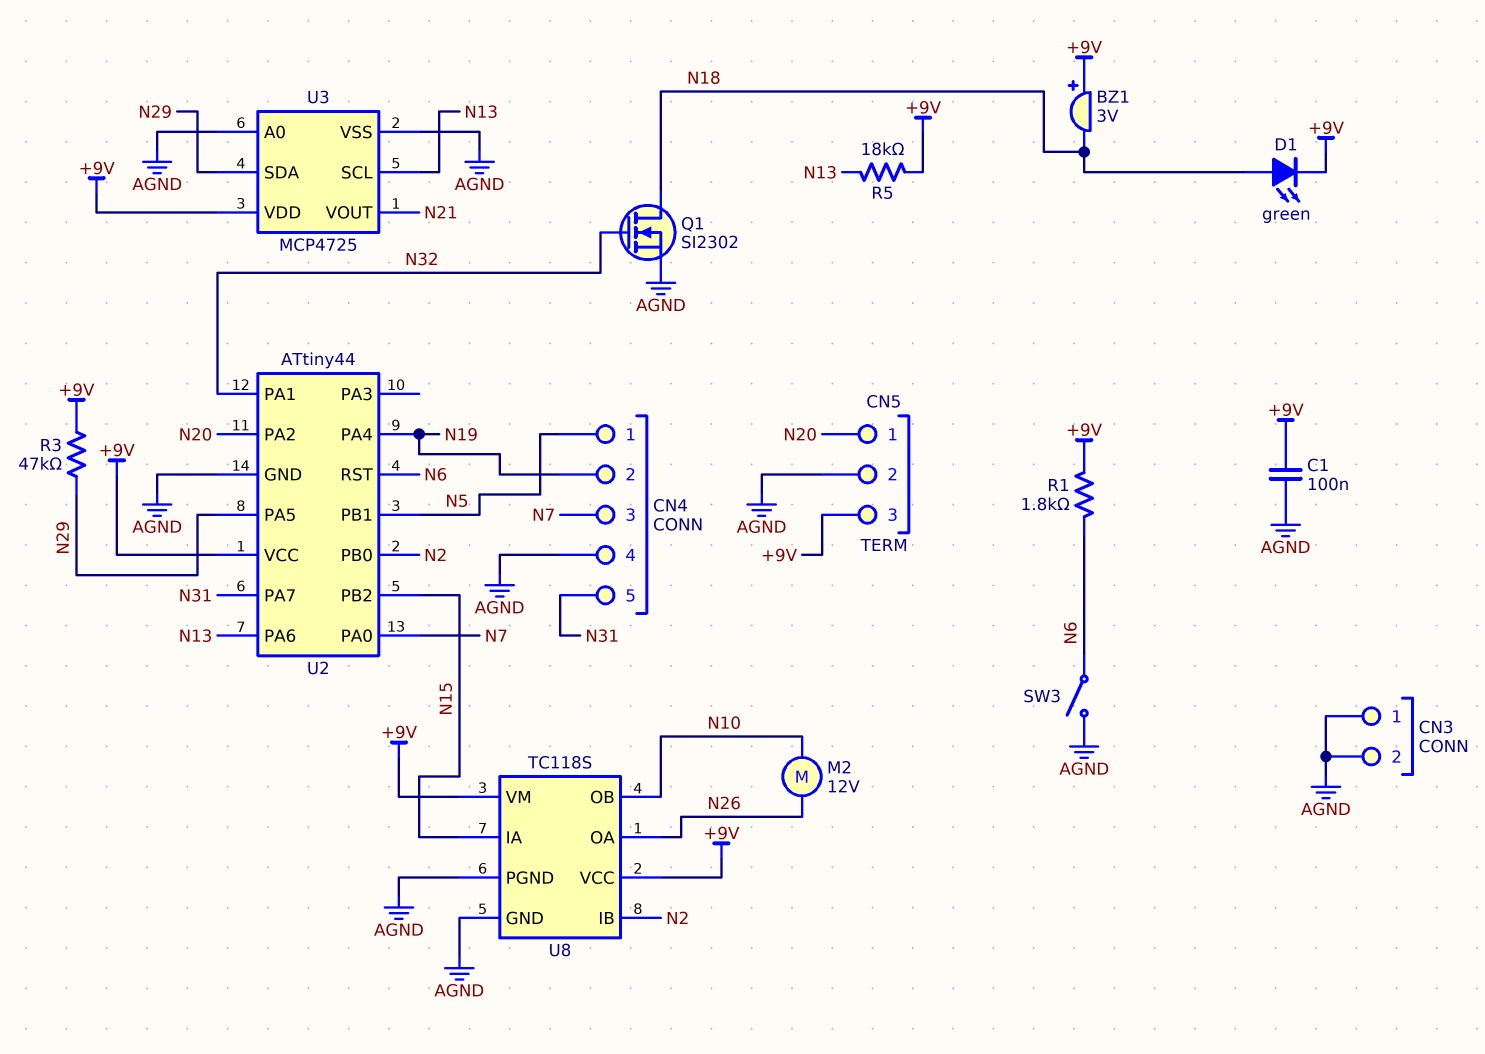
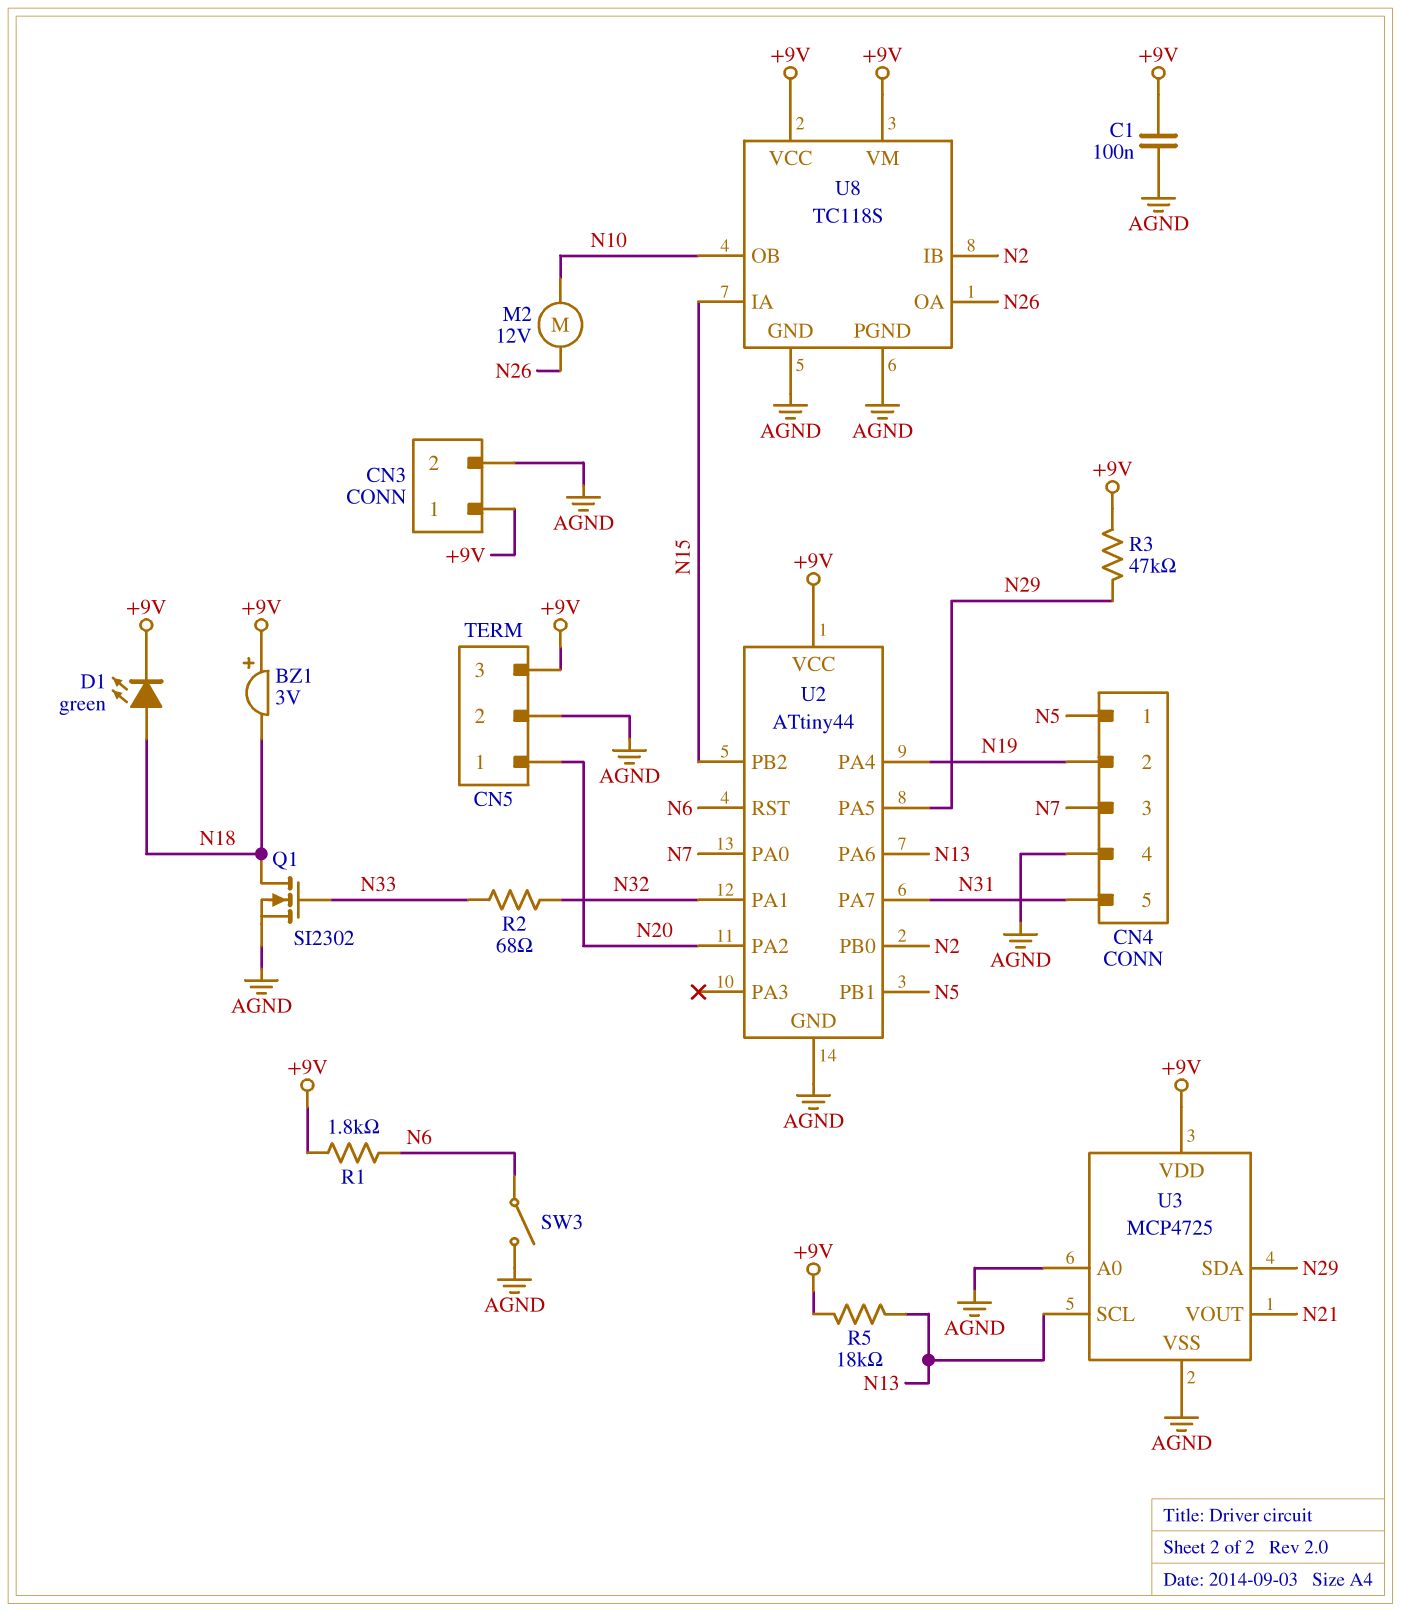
CN3 pin 1: AGND -> +9V
Q1: NMOS SI2302 (G N32, D N18, S AGND) -> NMOS SI2302 (G N33, D N18, S AGND)
R2: none -> 68 (N32, N33)

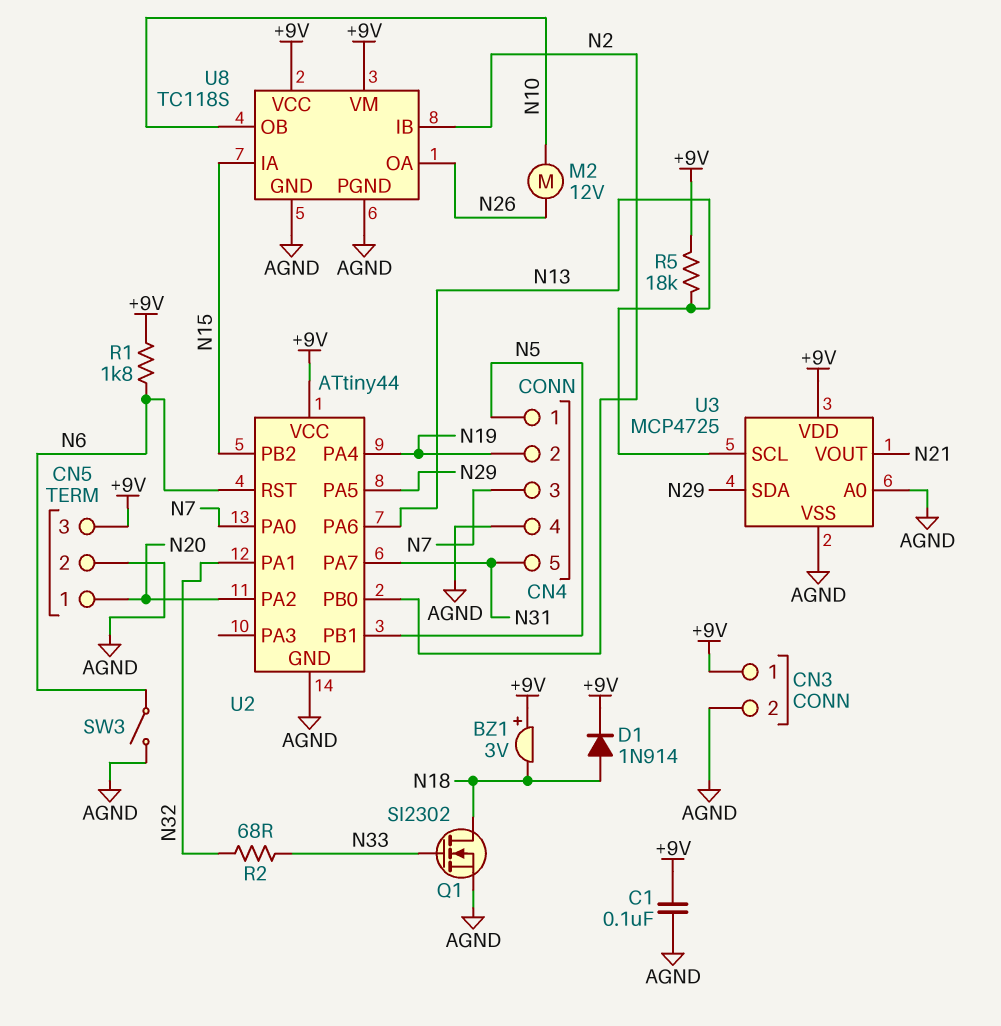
D1: LED green (A N18, K +9V) -> diode 1N914 (A N18, K +9V)
R3: 47k (+9V, N29) -> none

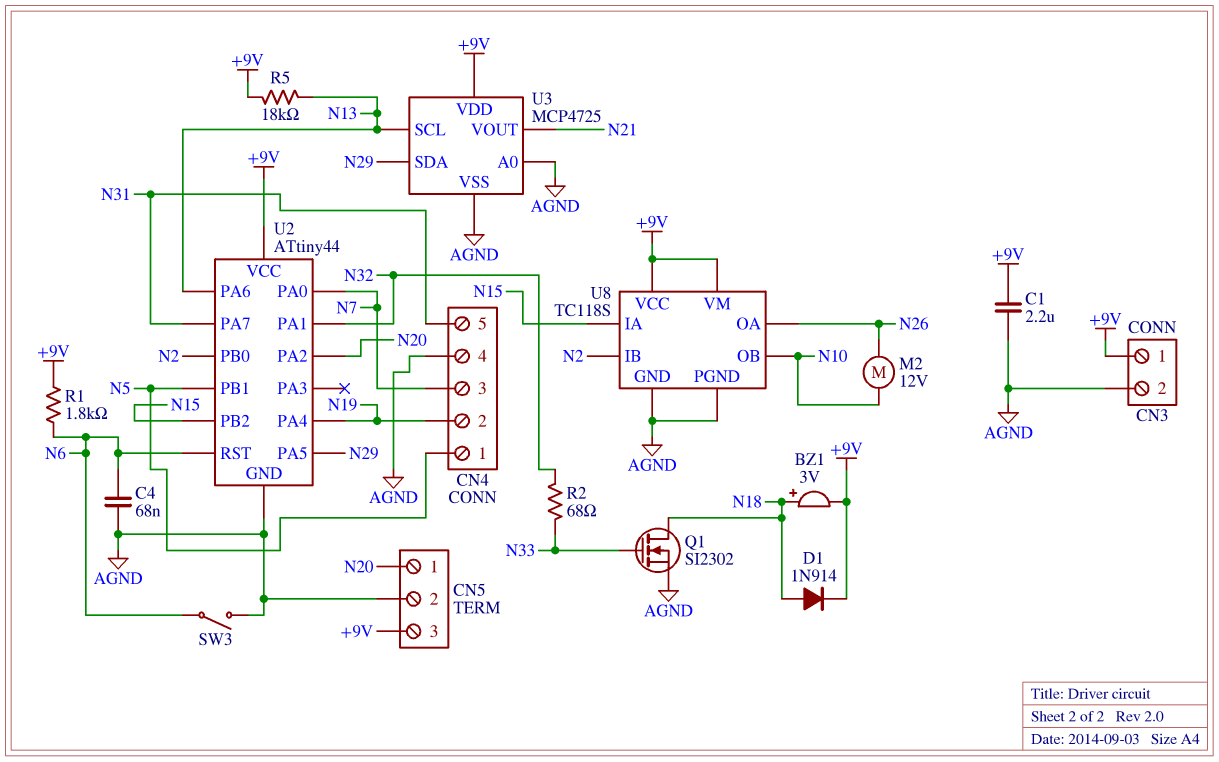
BZ1: buzzer 3V (plus +9V, minus N18) -> buzzer 3V (plus N18, minus +9V)
C1: 100nF (+9V, AGND) -> 2.2uF (+9V, AGND)
C4: none -> 68nF (AGND, N6)

